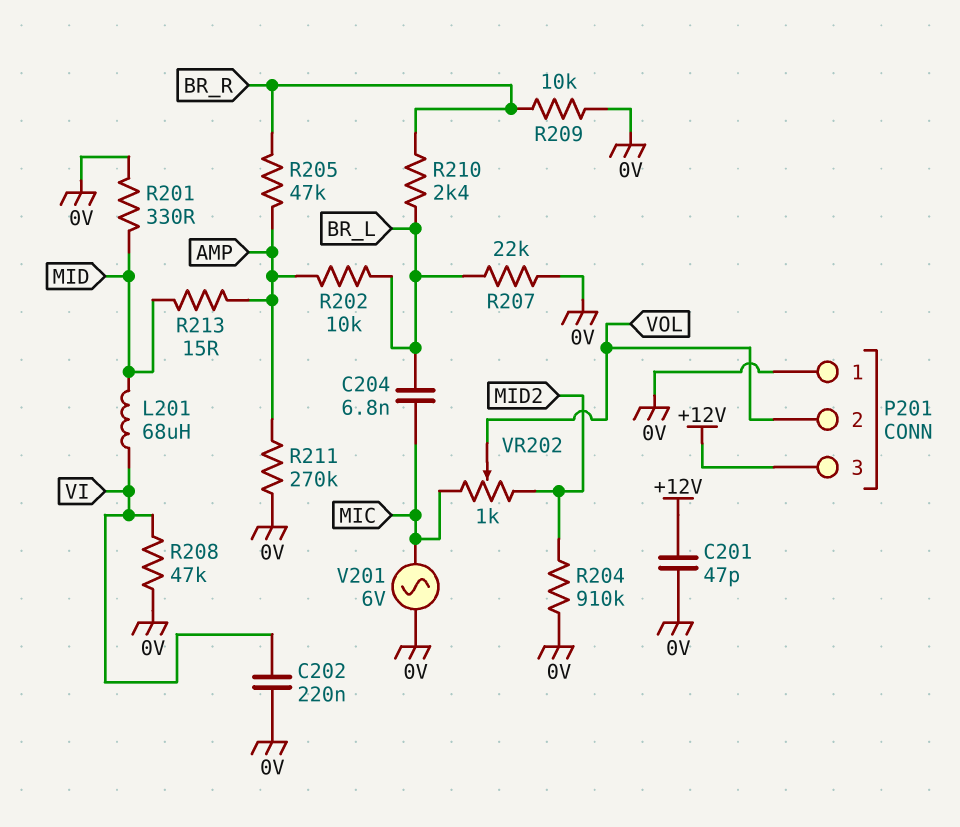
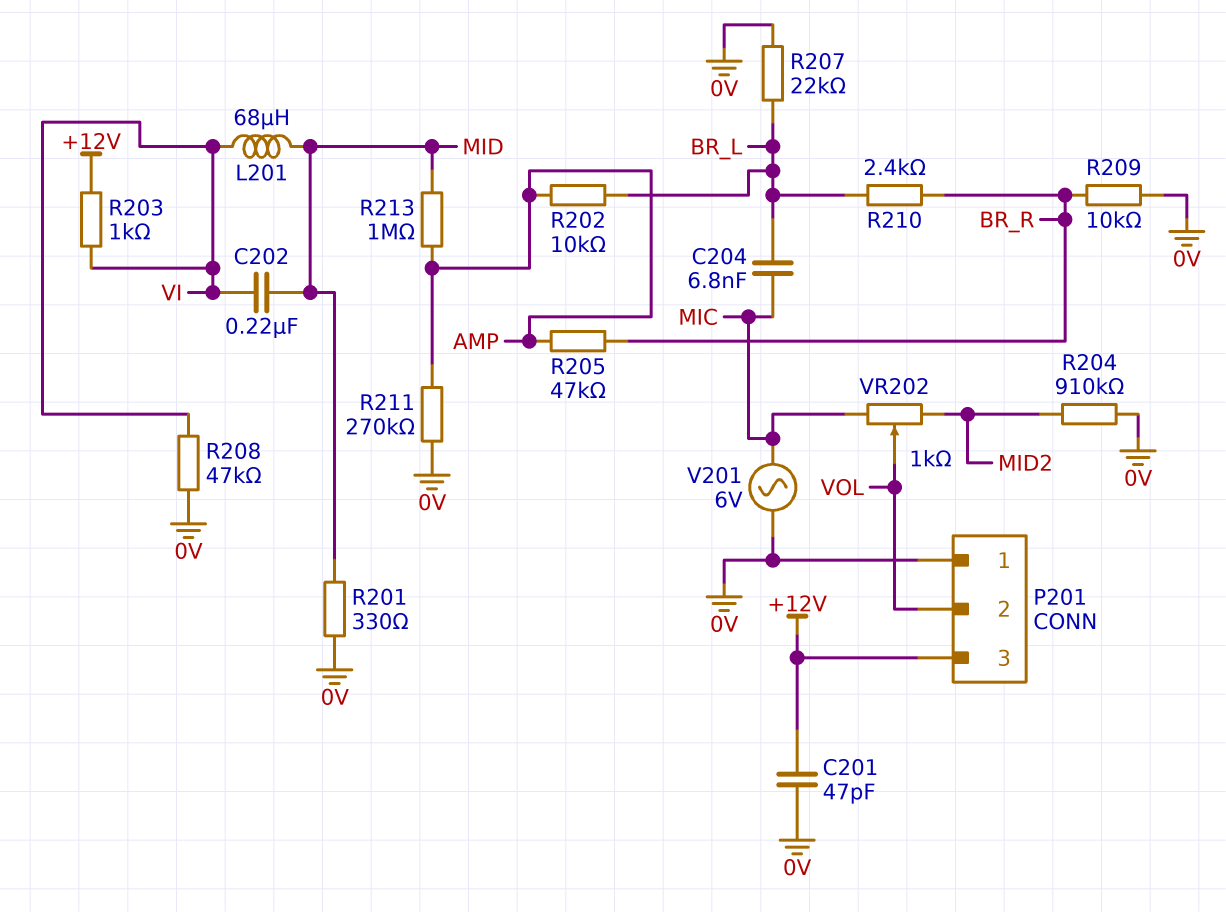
C202: 220nF (0V, VI) -> 220nF (MID, VI)
R203: none -> 1k (+12V, VI)
R213: 15 (AMP, MID) -> 1M (AMP, MID)

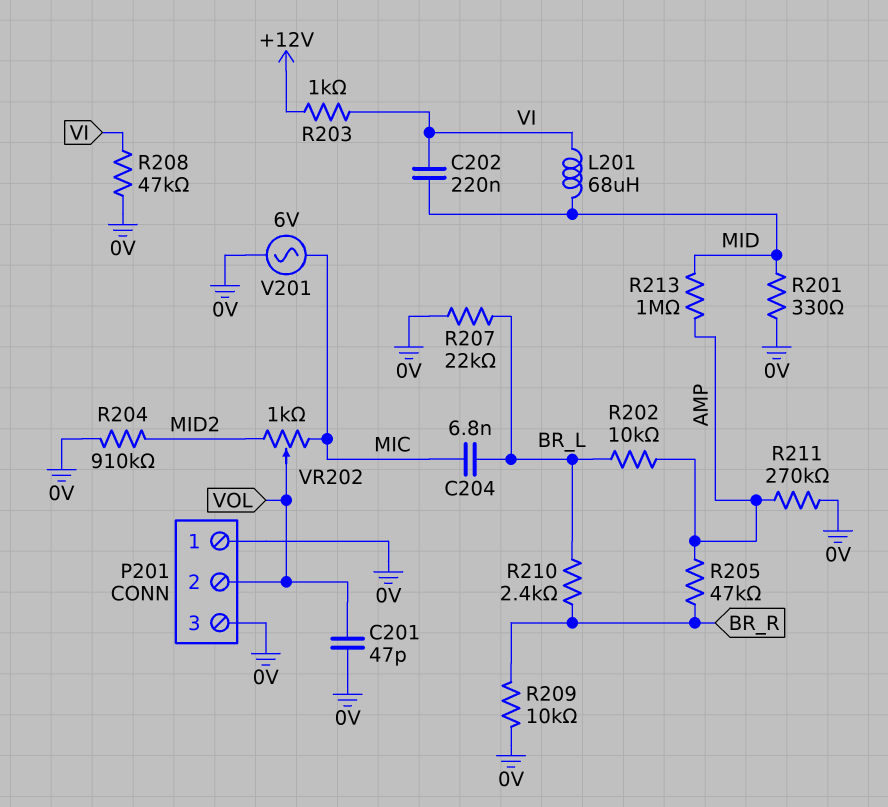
C201: 47pF (+12V, 0V) -> 47pF (0V, VOL)
P201 pin 3: +12V -> 0V

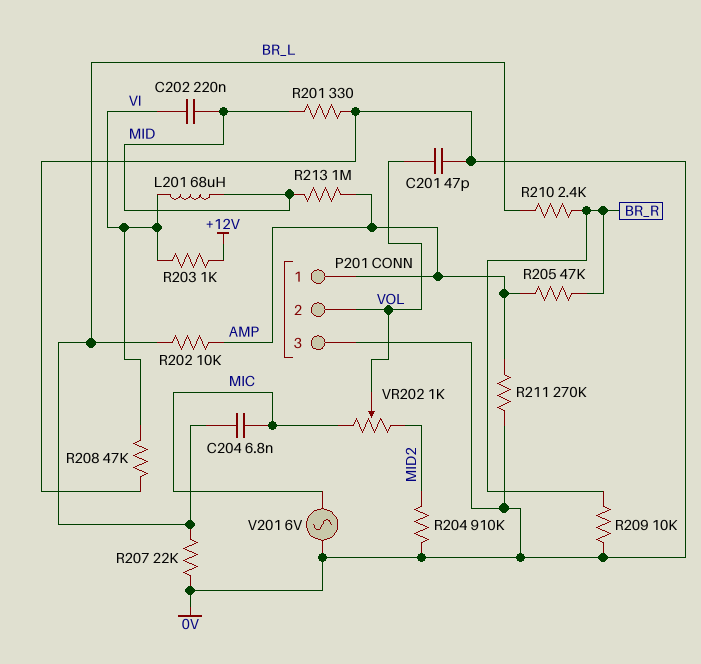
P201 pin 1: 0V -> AMP

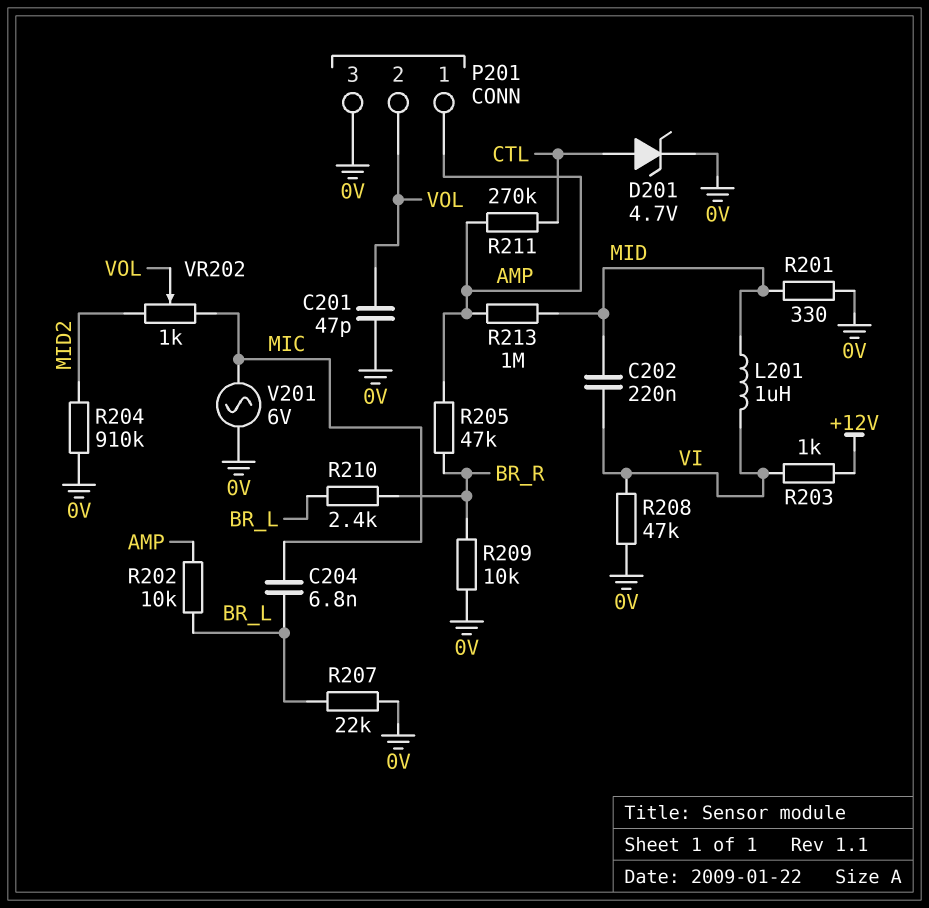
D201: none -> zener 4.7V (A CTL, K 0V)
L201: 68uH (MID, VI) -> 1uH (MID, VI)
R211: 270k (0V, AMP) -> 270k (AMP, CTL)

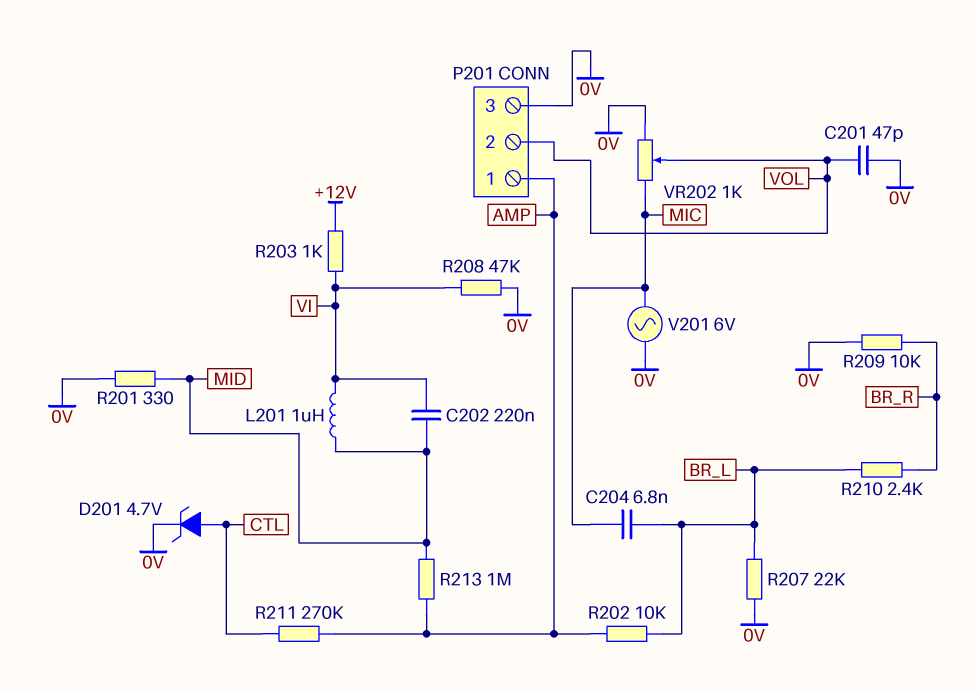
R204: 910k (0V, MID2) -> none
R205: 47k (AMP, BR_R) -> none
VR202: 1k (MIC, MID2, wiper VOL) -> 1k (0V, MIC, wiper VOL)

